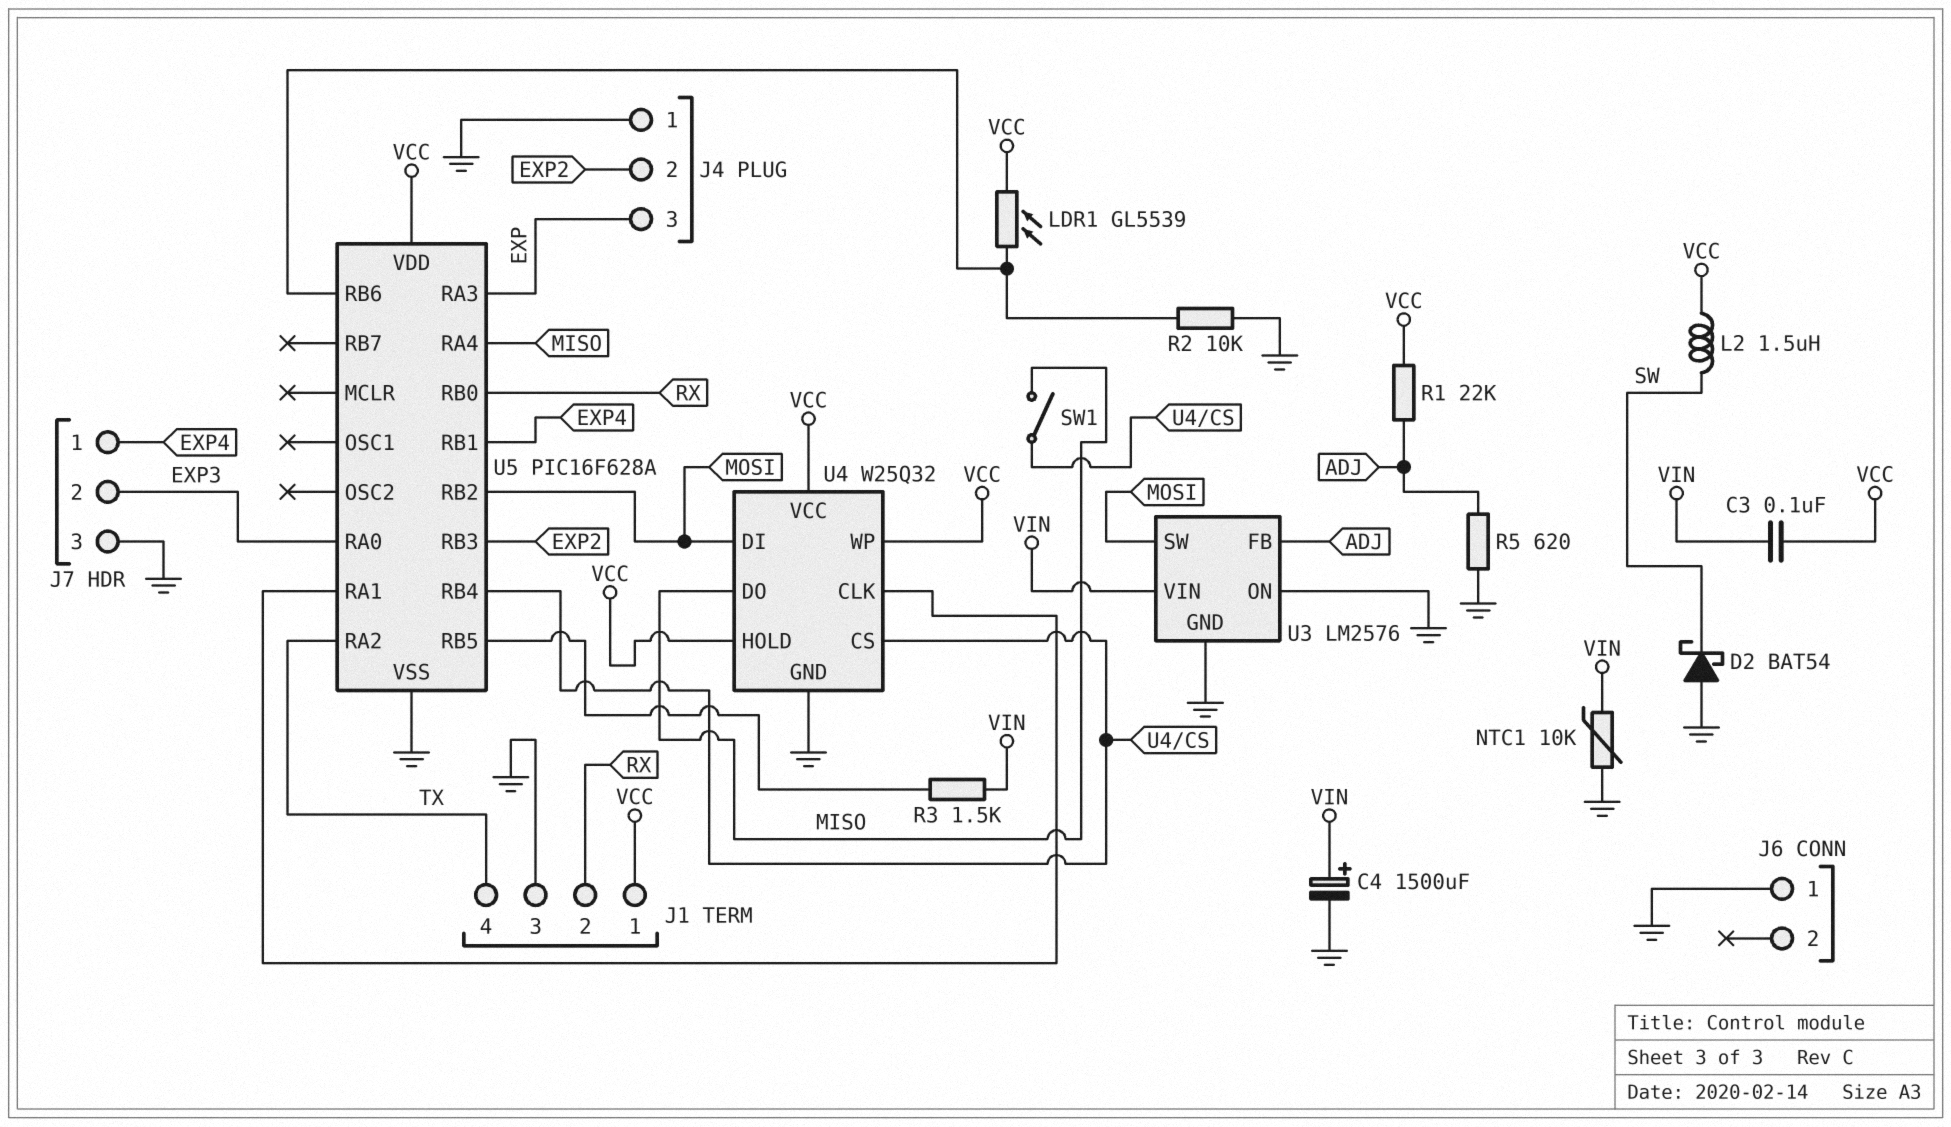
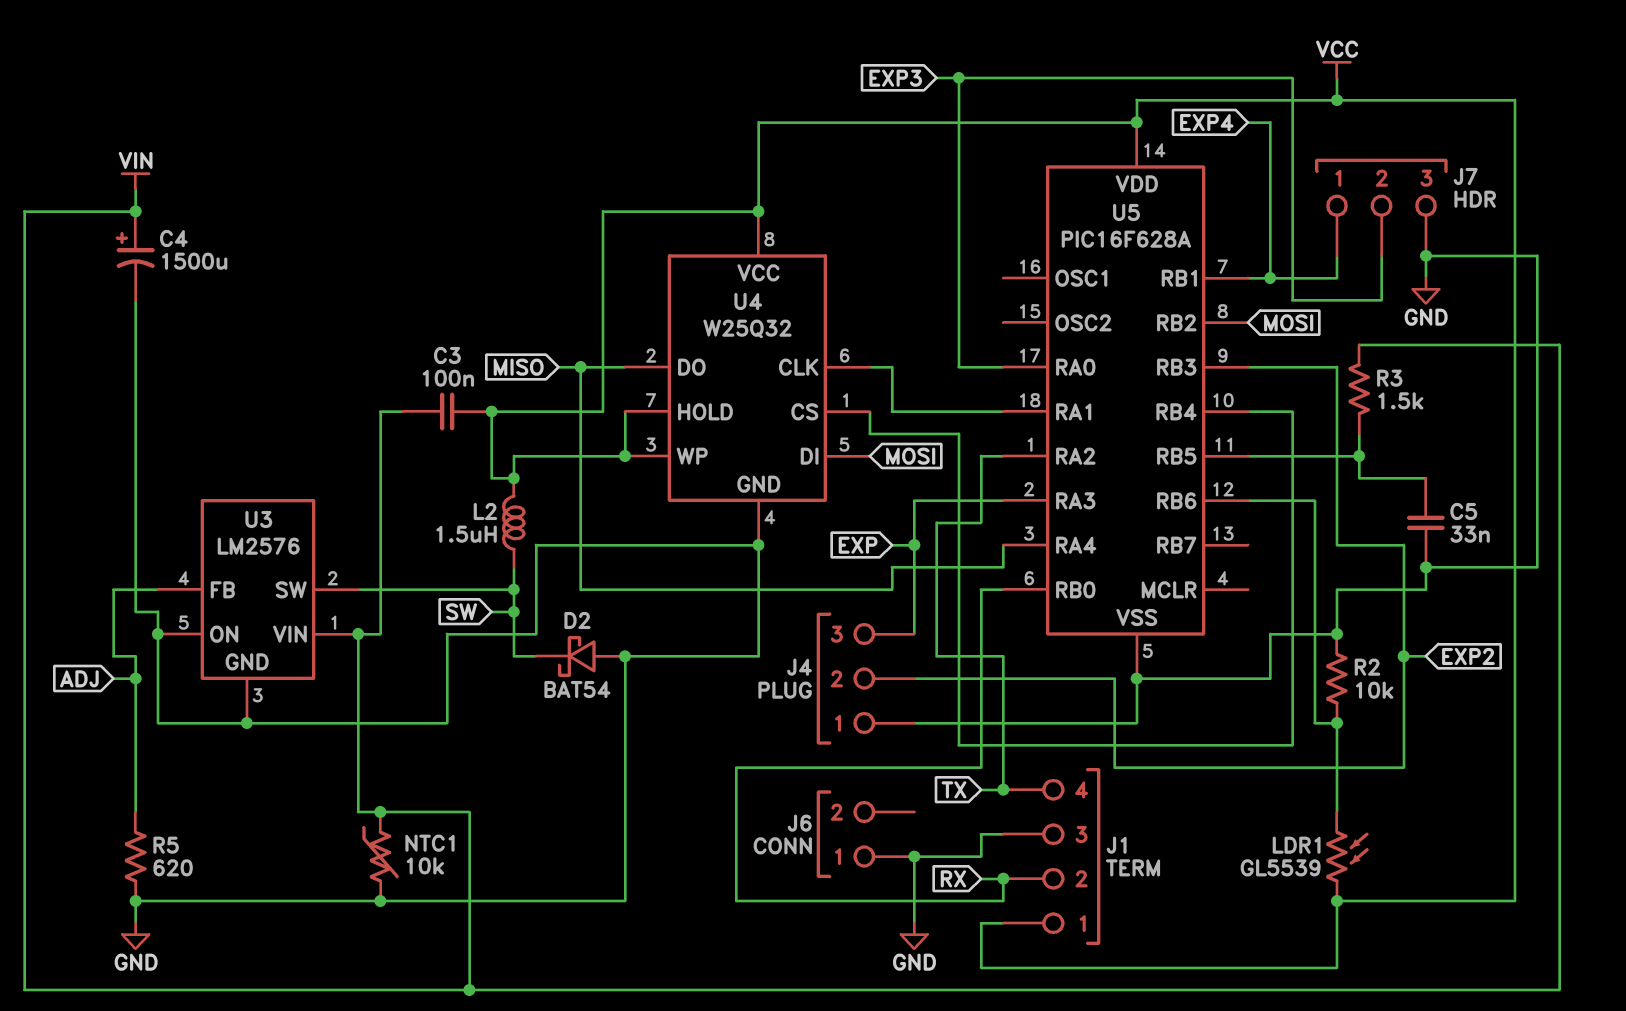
C5: none -> 33nF (GND, U5/RB5)
R1: 22k (ADJ, VCC) -> none
SW1: switch (MISO, U4/CS) -> none
U3 pin SW: MOSI -> SW

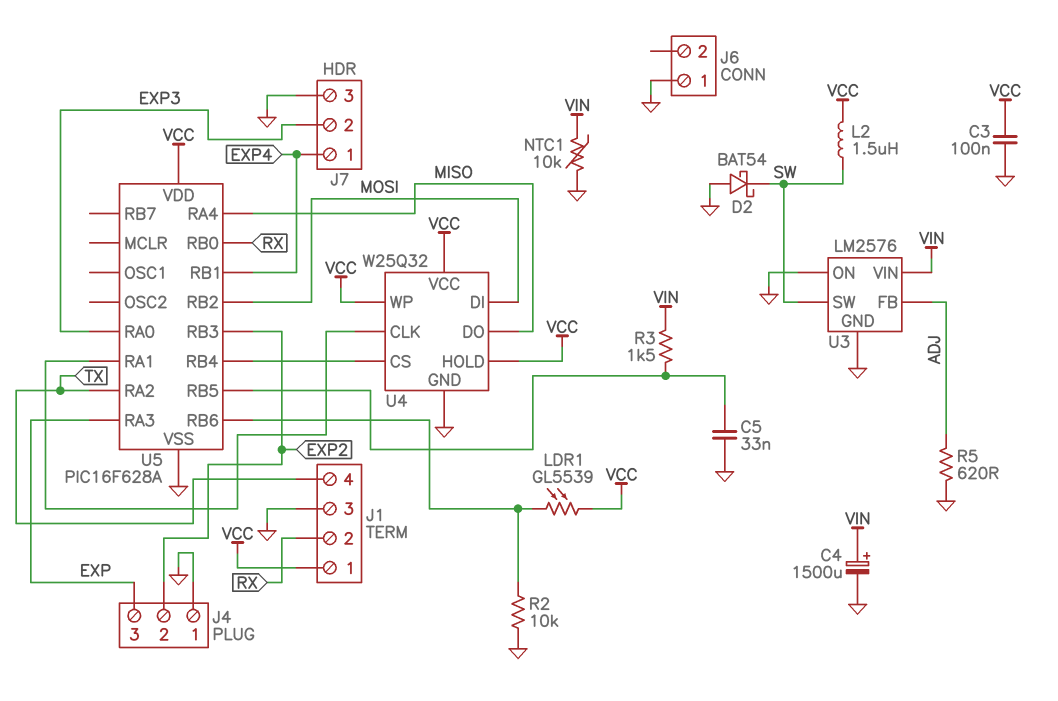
C3: 100nF (VCC, VIN) -> 100nF (GND, VCC)

